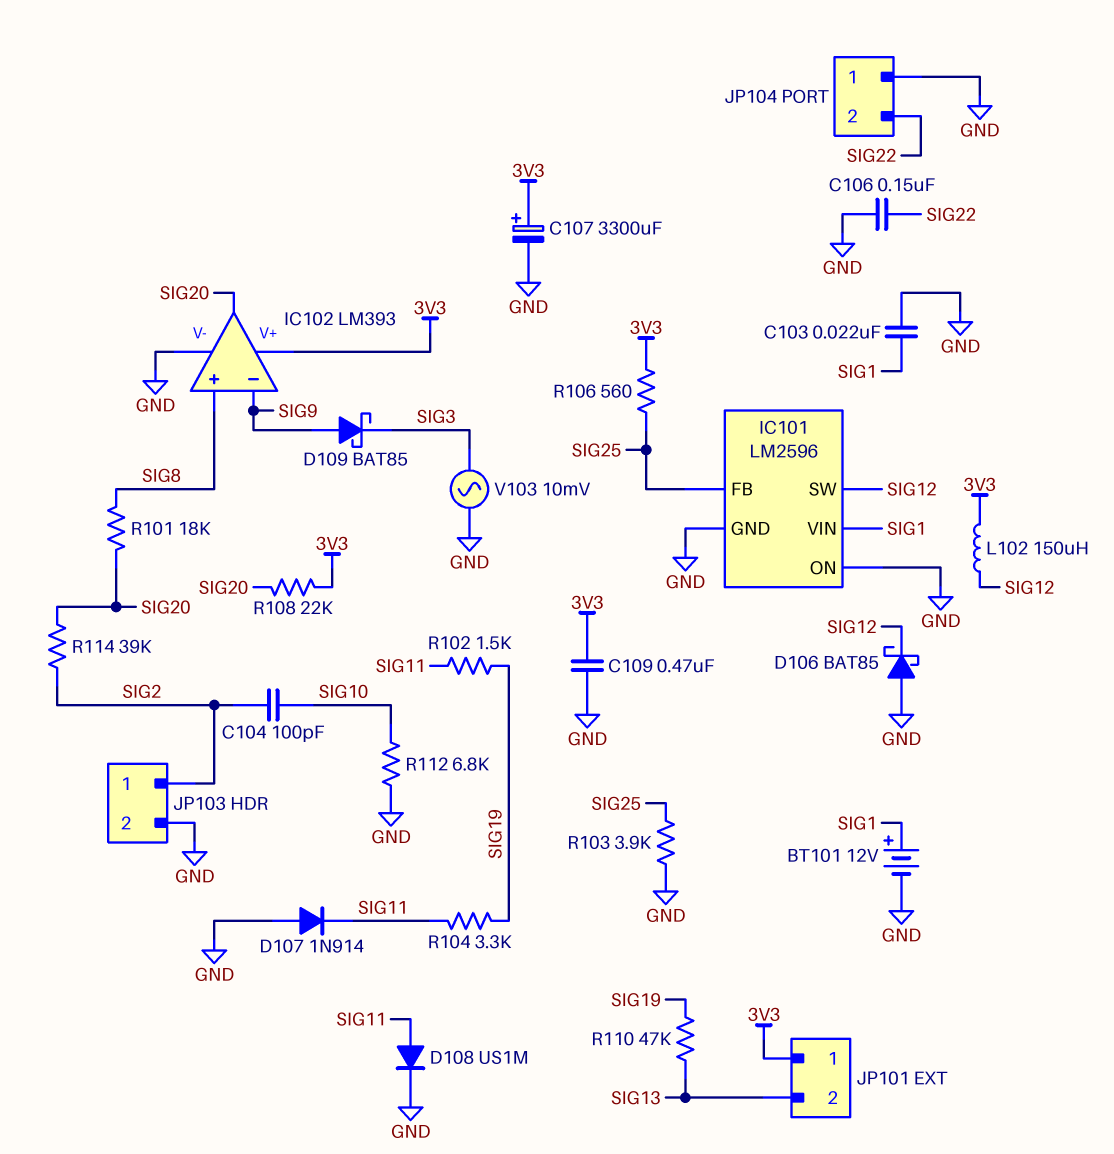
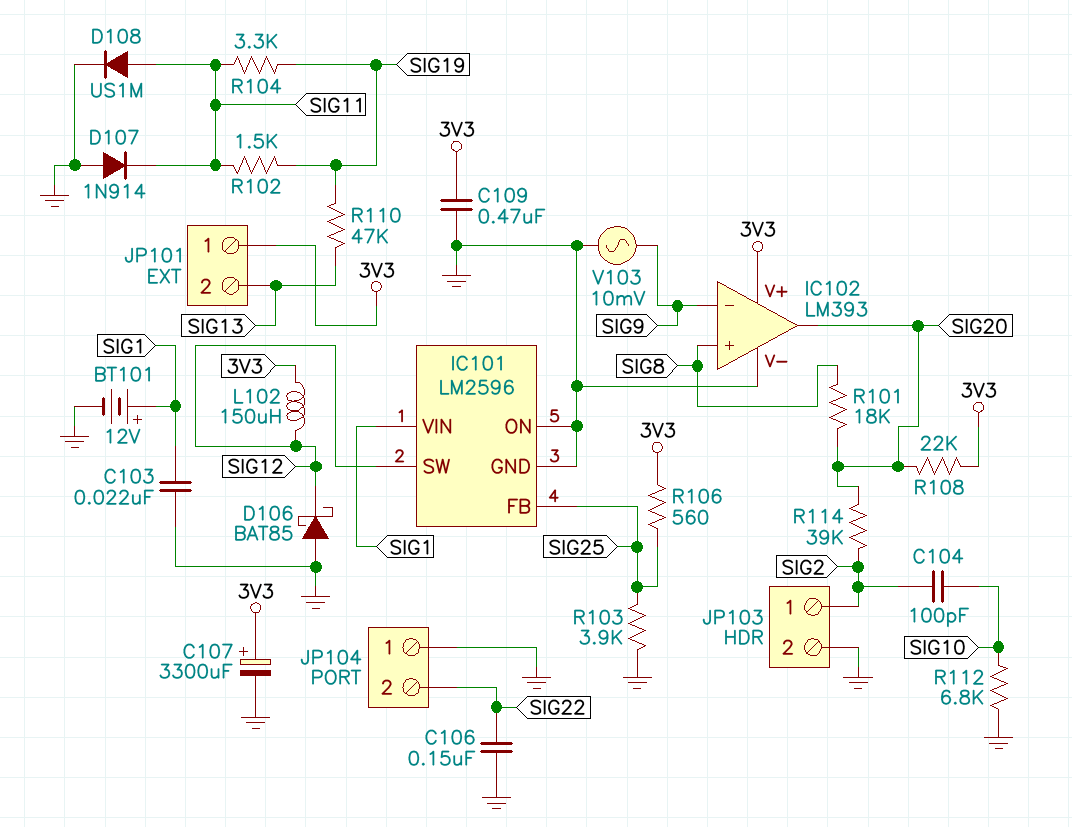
D109: schottky BAT85 (A SIG9, K SIG3) -> none
V103: AC 10mV (GND, SIG3) -> AC 10mV (GND, SIG9)

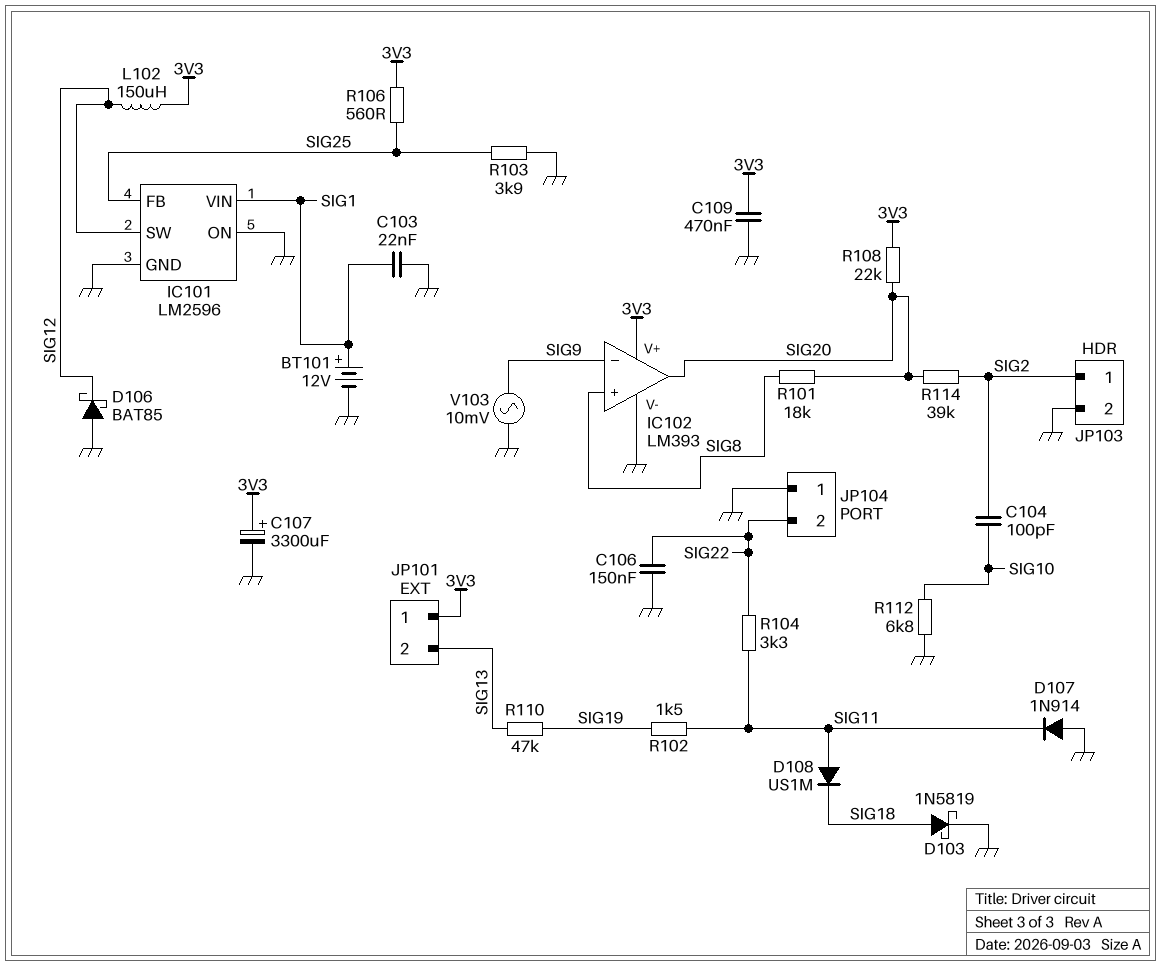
D103: none -> schottky 1N5819 (A SIG18, K GND)
D108: diode US1M (A SIG11, K GND) -> diode US1M (A SIG11, K SIG18)
R104: 3.3k (SIG11, SIG19) -> 3.3k (SIG11, SIG22)

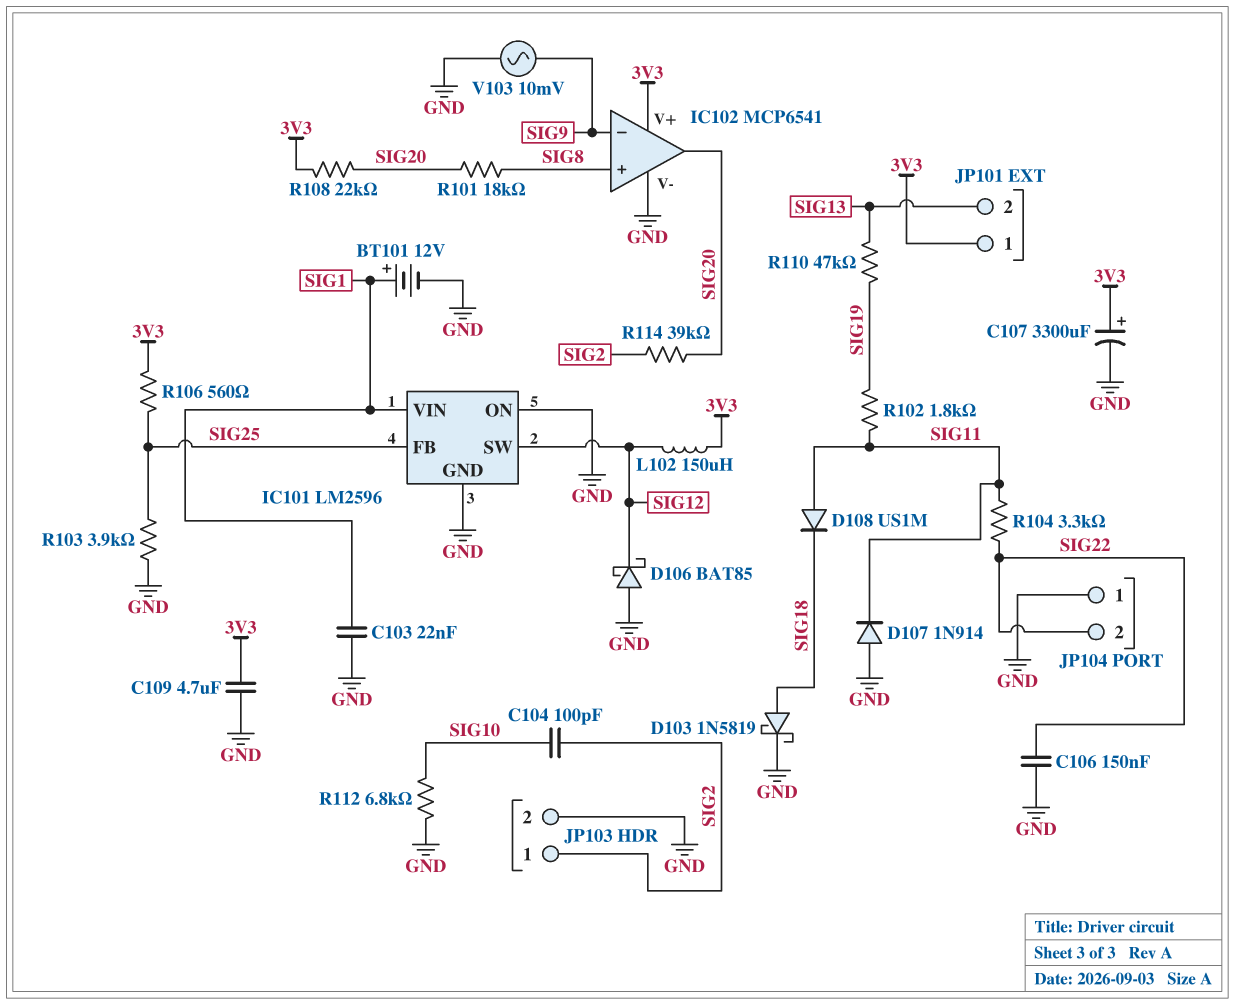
C109: 470nF (3V3, GND) -> 4.7uF (3V3, GND)
IC102: LM393 -> MCP6541
R102: 1.5k (SIG11, SIG19) -> 1.8k (SIG11, SIG19)

